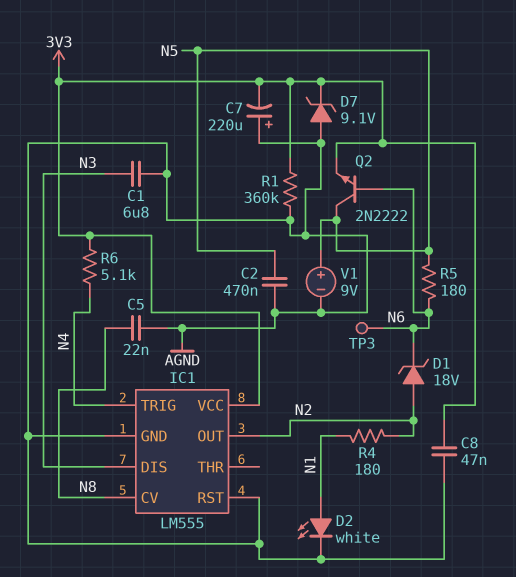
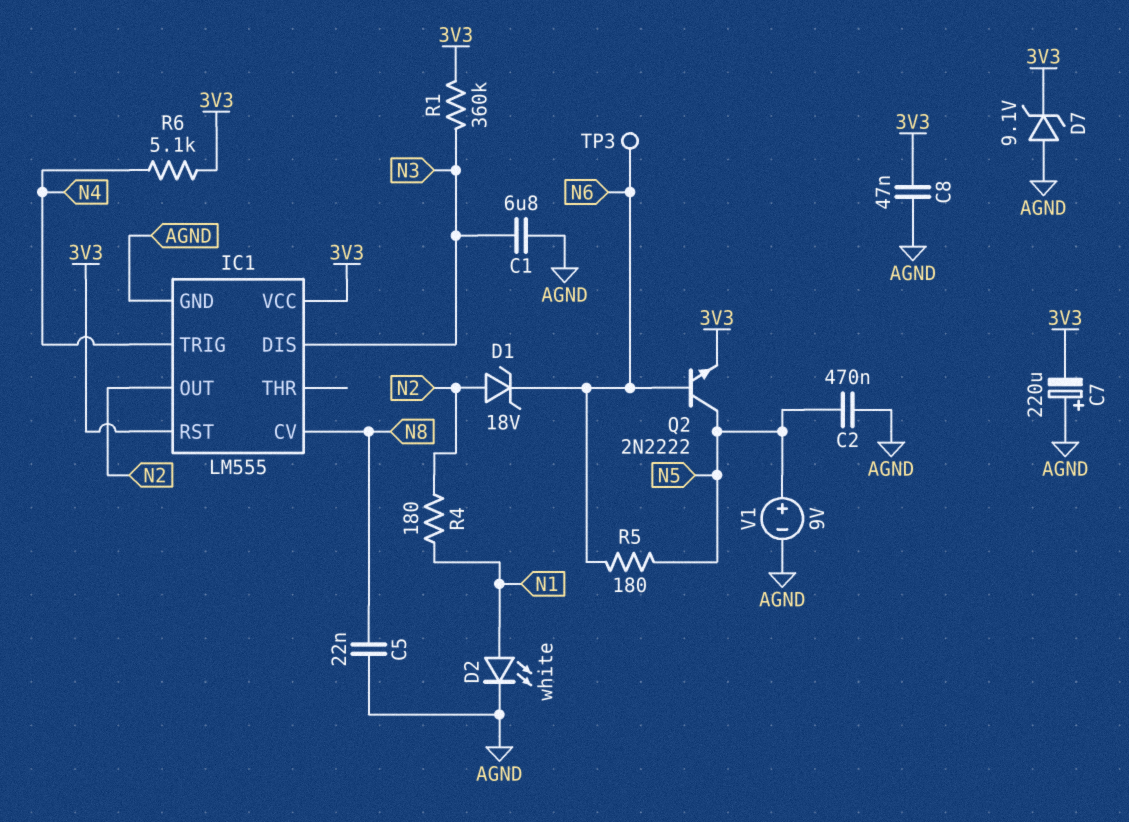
IC1 pin RST: AGND -> 3V3
R1: 360k (3V3, AGND) -> 360k (3V3, N3)

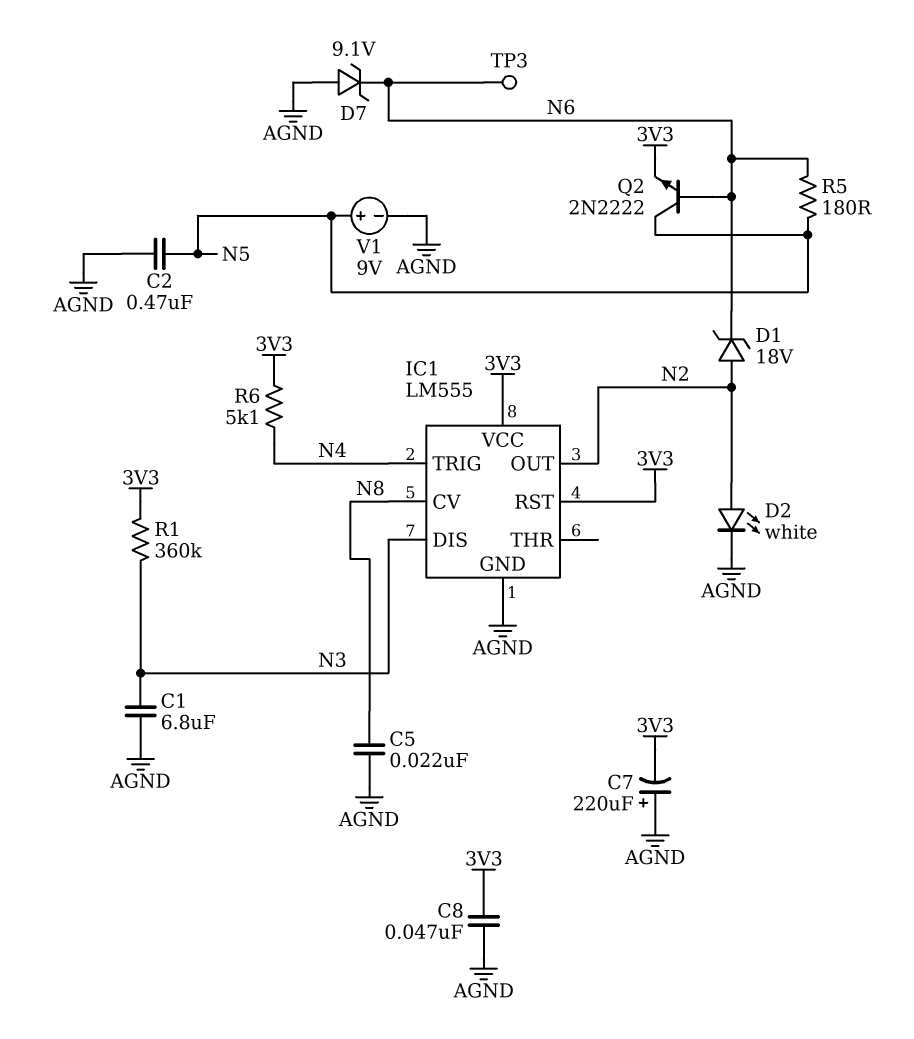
D2: LED white (A N1, K AGND) -> LED white (A N2, K AGND)
D7: zener 9.1V (A AGND, K 3V3) -> zener 9.1V (A AGND, K N6)
R4: 180 (N1, N2) -> none

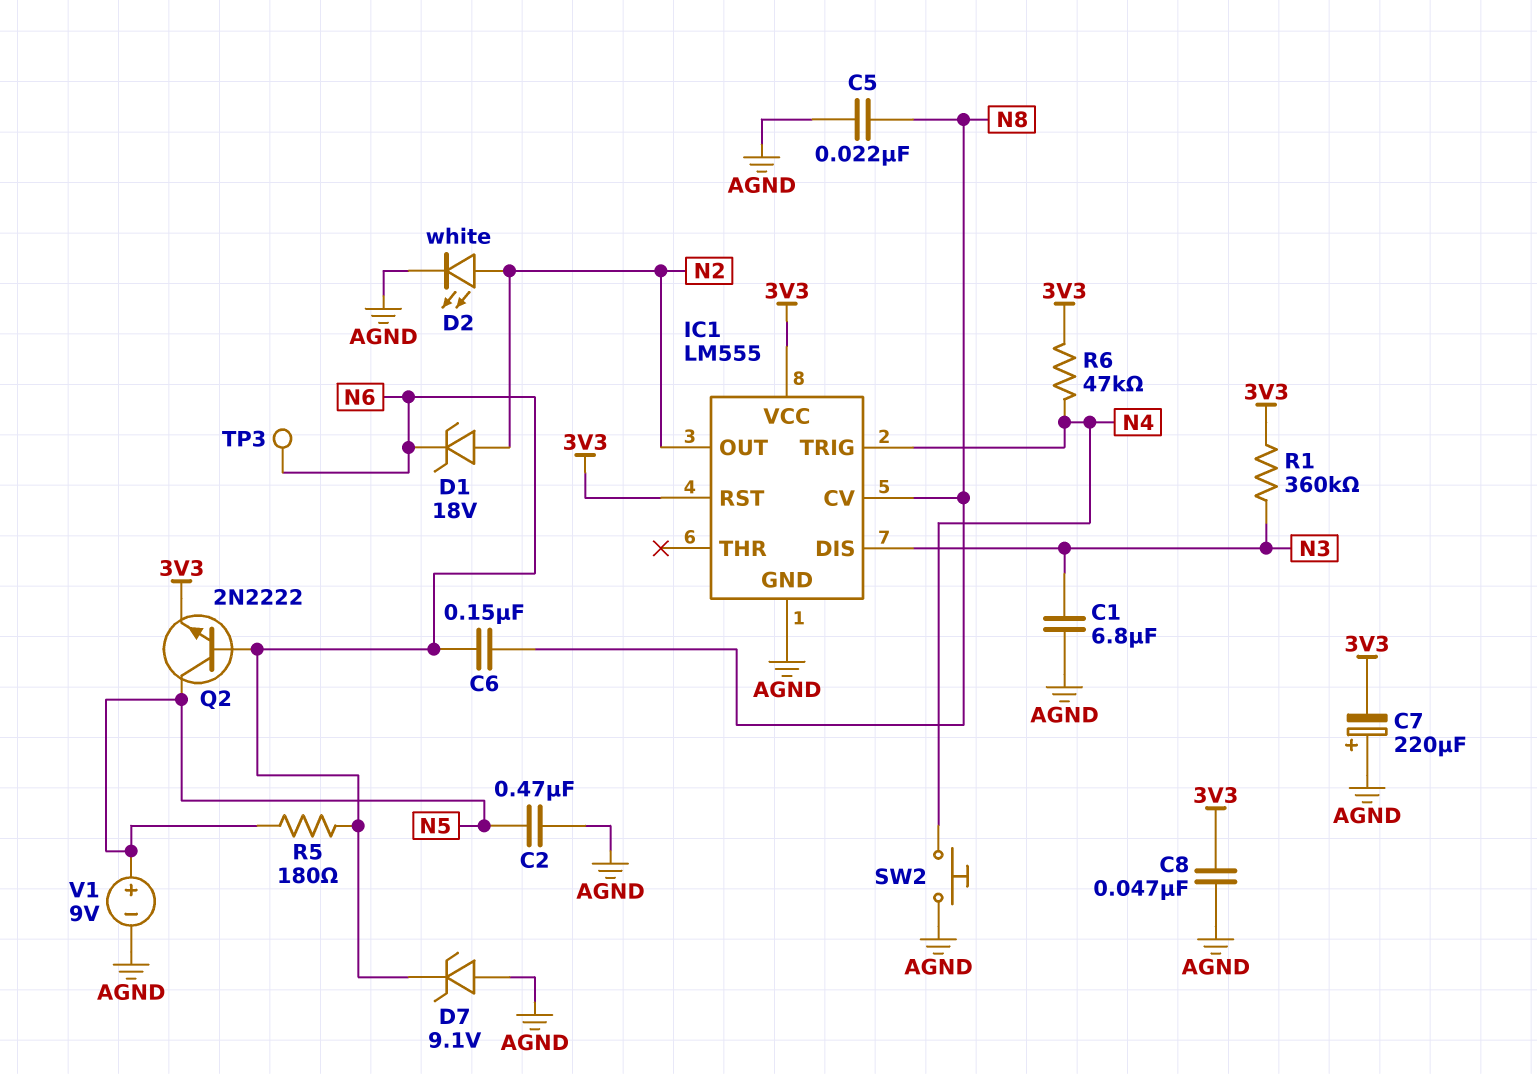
C6: none -> 150nF (N6, N8)
R6: 5.1k (3V3, N4) -> 47k (3V3, N4)
SW2: none -> button (AGND, N4)

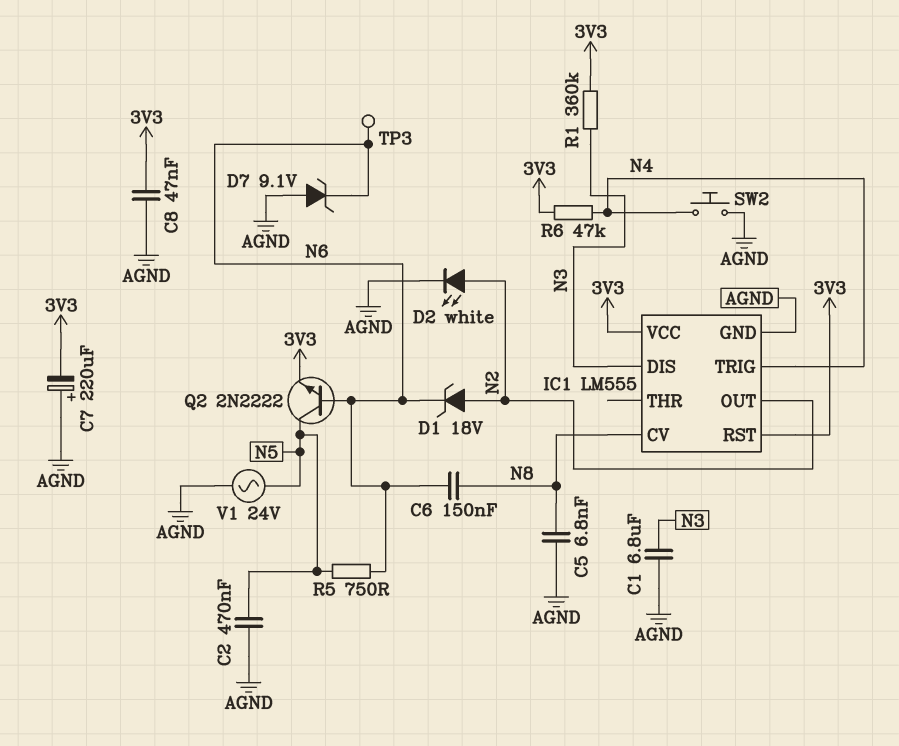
C5: 22nF (AGND, N8) -> 6.8nF (AGND, N8)
R5: 180 (N5, N6) -> 750 (N5, N6)
V1: 9V (plus N5, minus AGND) -> AC 24V (AGND, N5)

